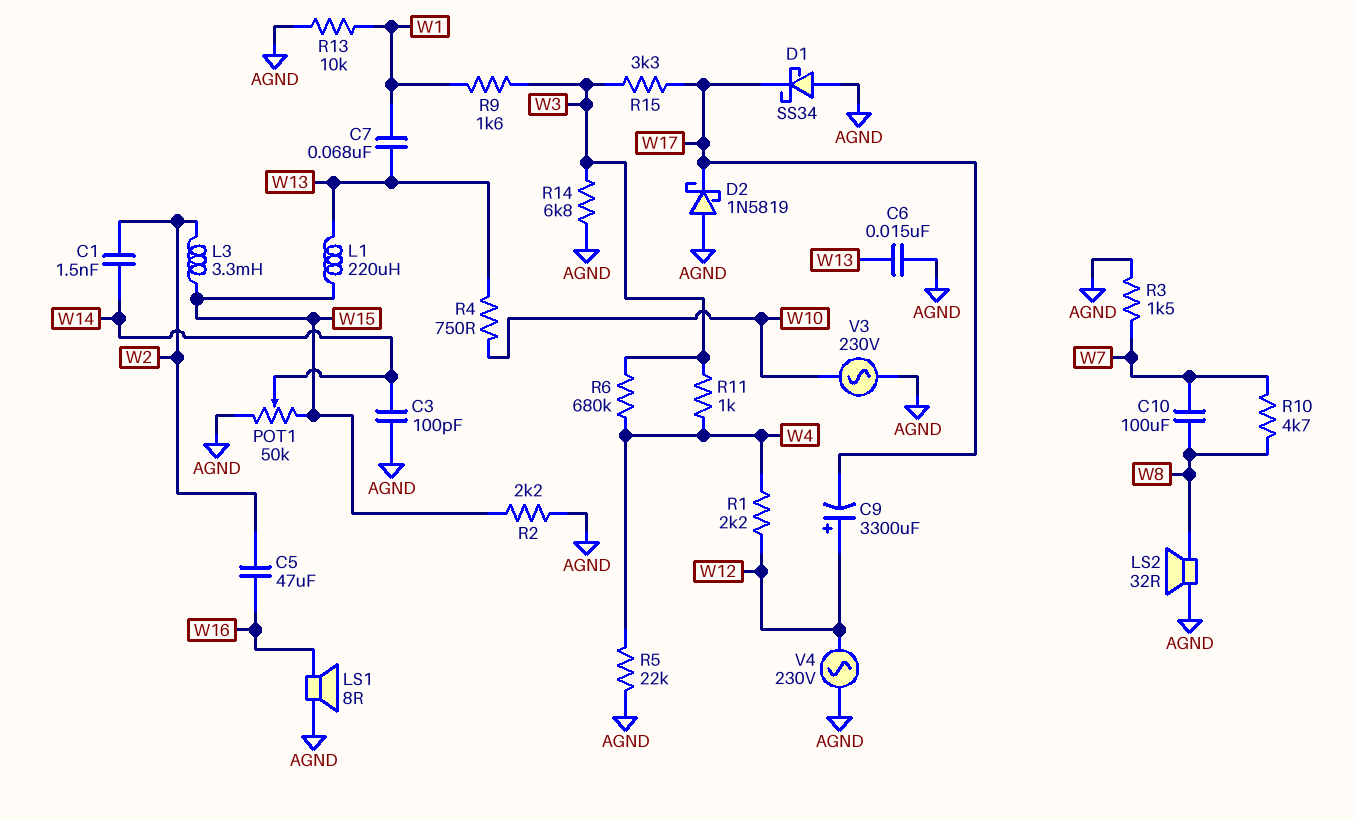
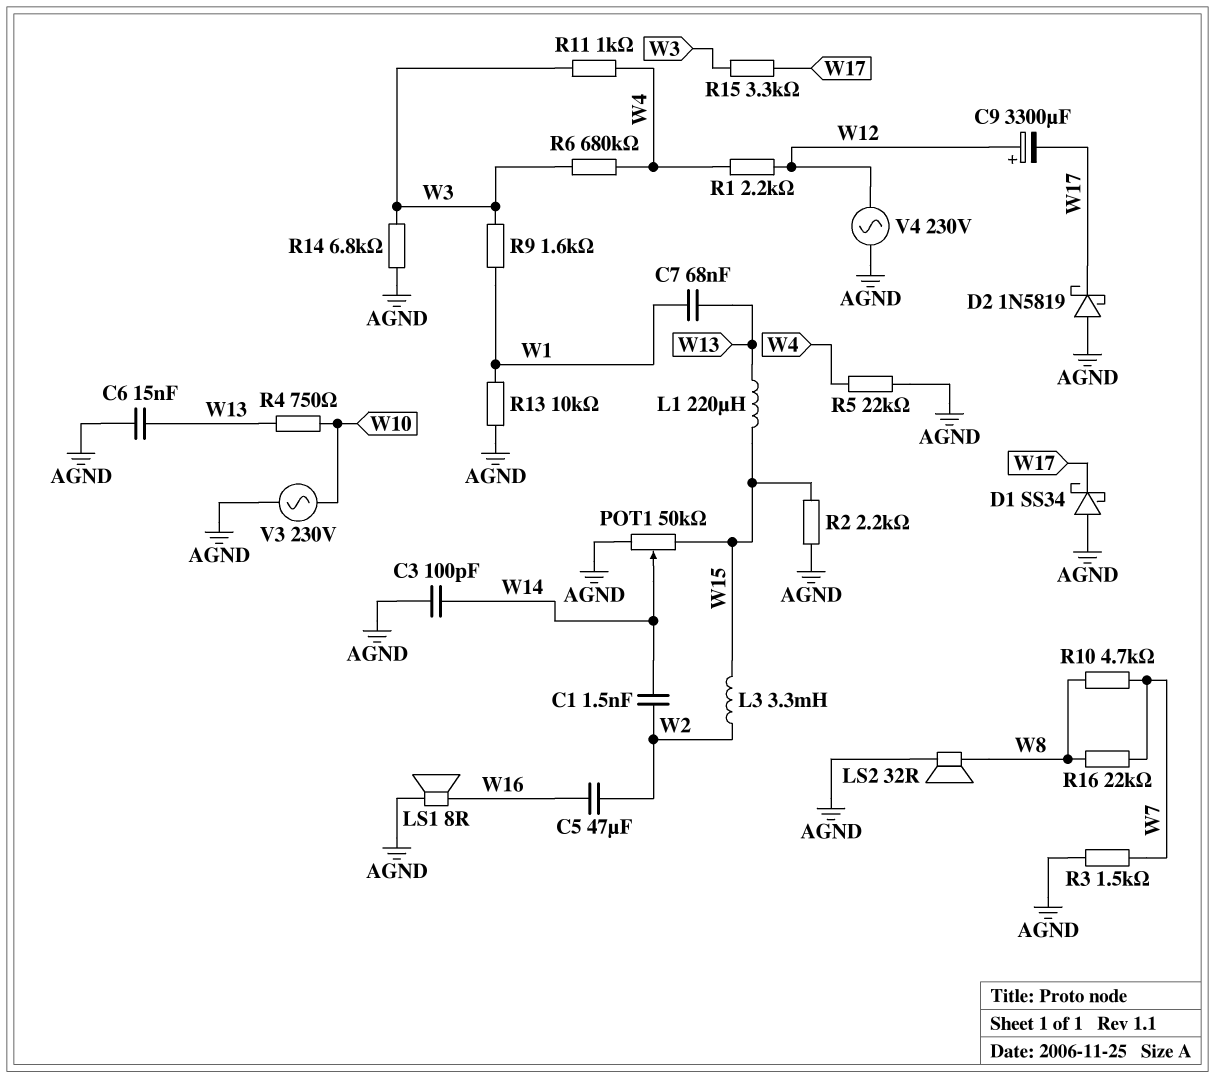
C10: 100uF (W7, W8) -> none
R16: none -> 22k (W7, W8)

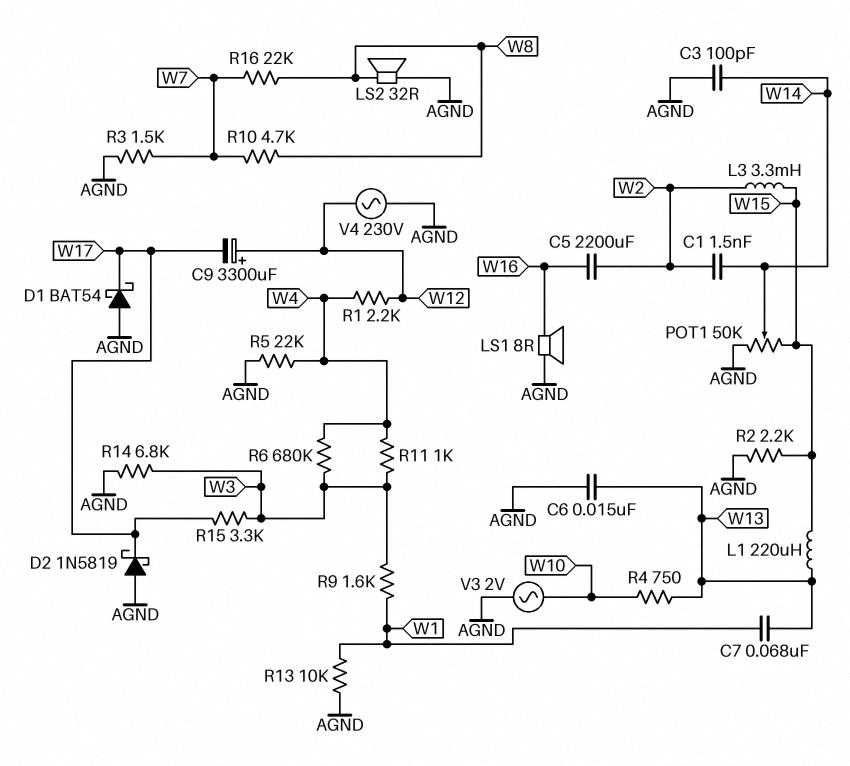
C5: 47uF (W2, W16) -> 2200uF (W2, W16)
D1: schottky SS34 (A AGND, K W17) -> schottky BAT54 (A AGND, K W17)
V3: AC 230V (AGND, W10) -> AC 2V (AGND, W10)

